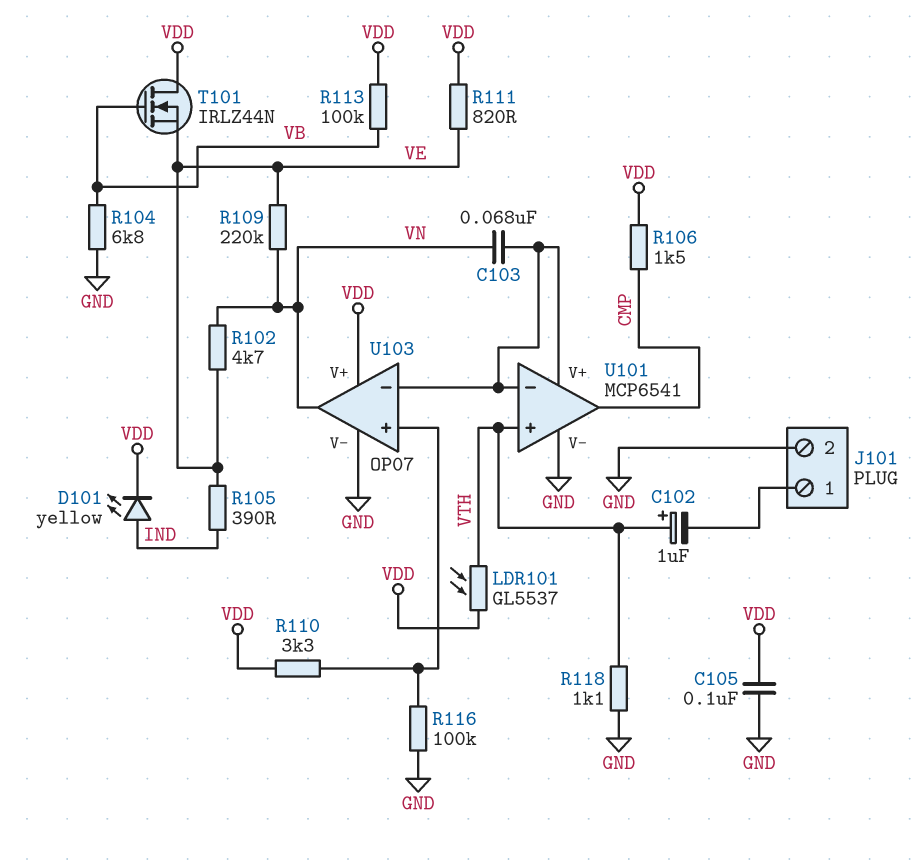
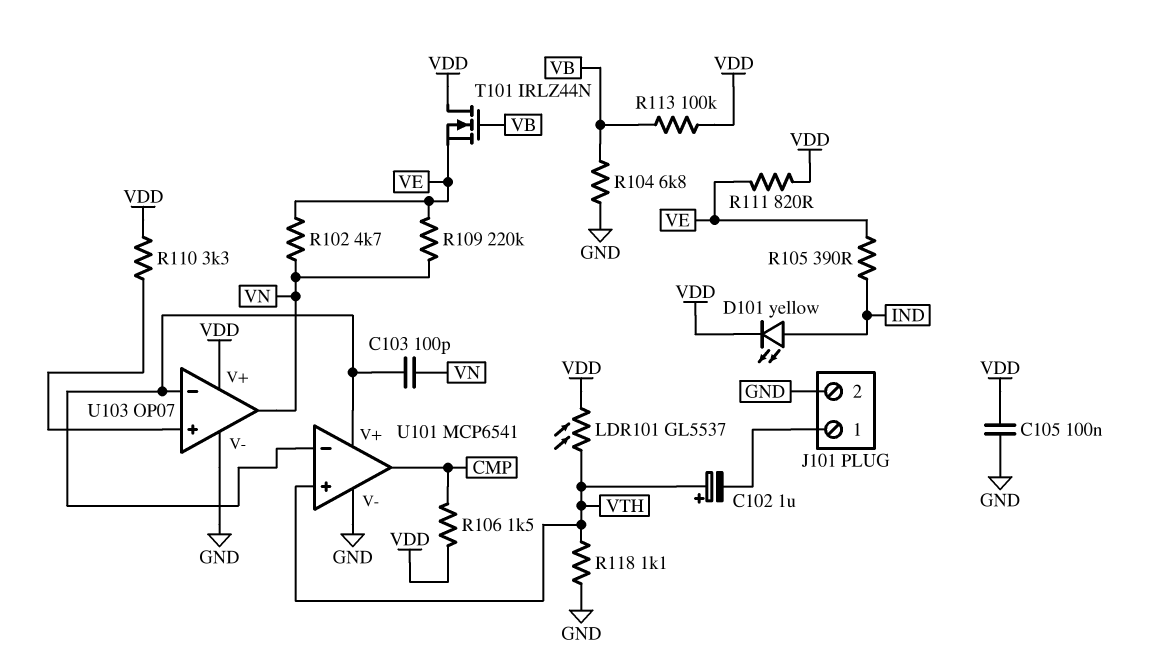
C103: 68nF (U101/V+, VN) -> 100pF (U101/V+, VN)
R116: 100k (GND, U103/in+) -> none

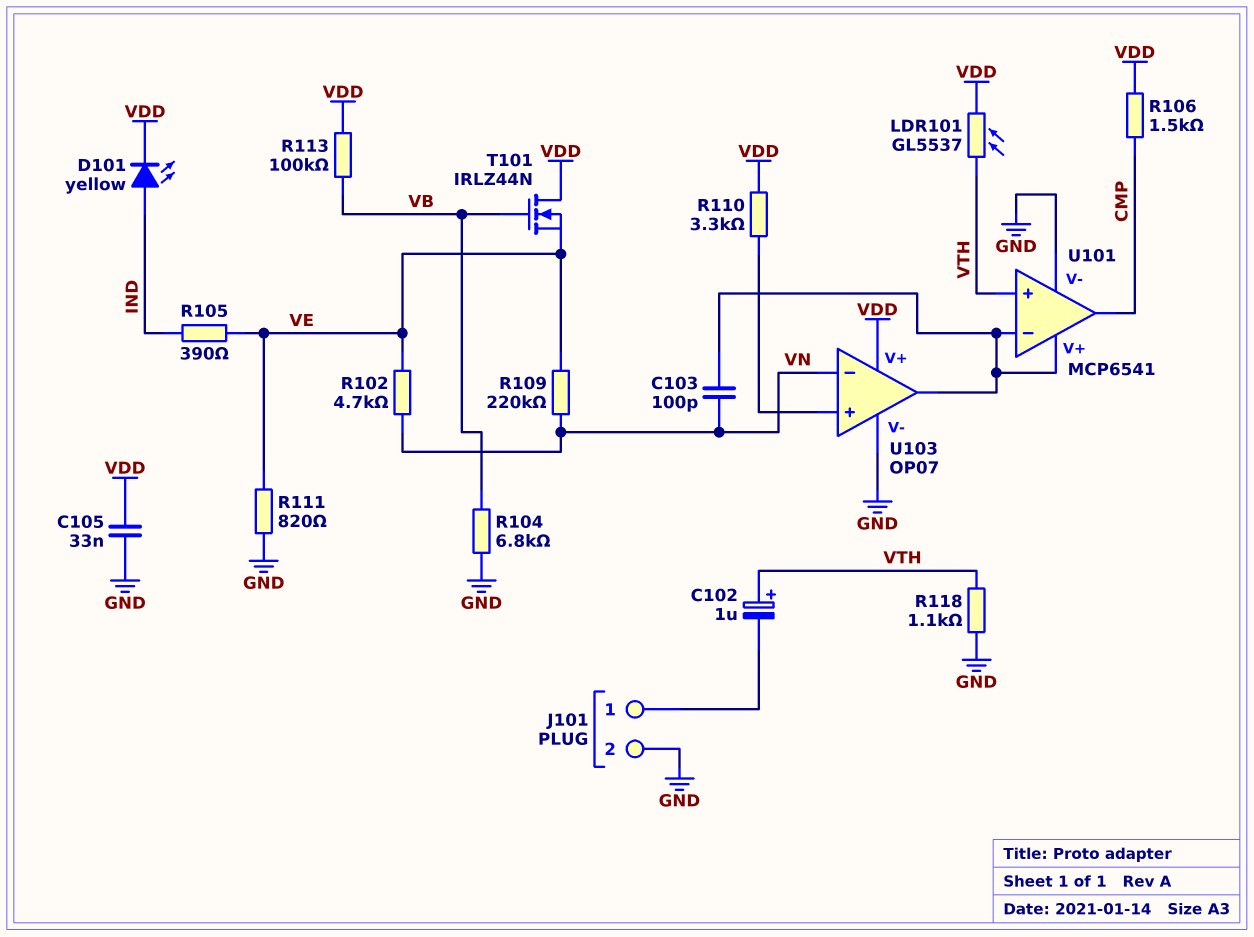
C105: 100nF (GND, VDD) -> 33nF (GND, VDD)
R111: 820 (VDD, VE) -> 820 (GND, VE)
U103 pin in-: U101/V+ -> VN
U103 pin out: VN -> U101/V+

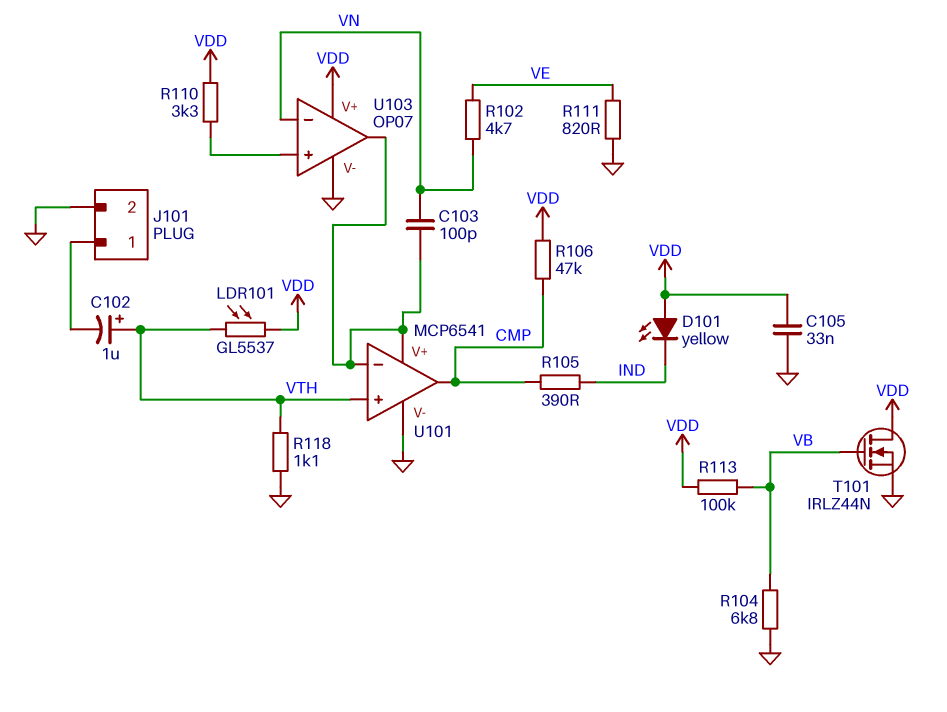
D101: LED yellow (A IND, K VDD) -> LED yellow (A VDD, K IND)
R105: 390 (IND, VE) -> 390 (CMP, IND)
R106: 1.5k (CMP, VDD) -> 47k (CMP, VDD)
R109: 220k (VE, VN) -> none
T101: NMOS IRLZ44N (G VB, D VDD, S VE) -> NMOS IRLZ44N (G VB, D VDD, S GND)

